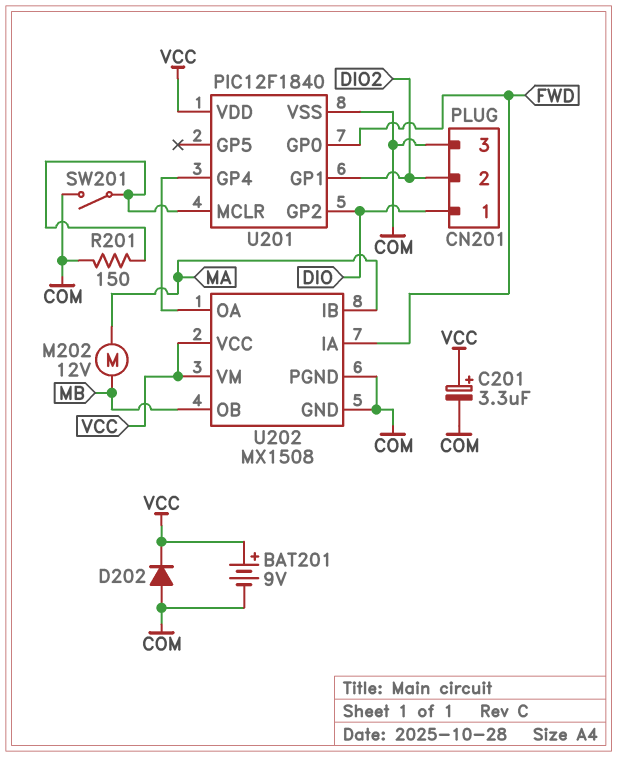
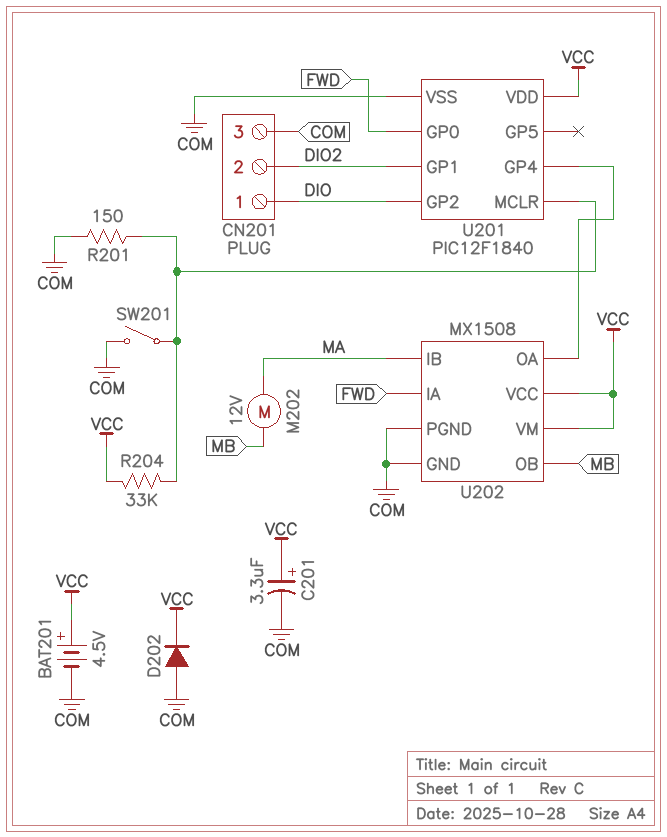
BAT201: 9V (plus VCC, minus COM) -> 4.5V (plus VCC, minus COM)
R204: none -> 33k (U201/MCLR, VCC)

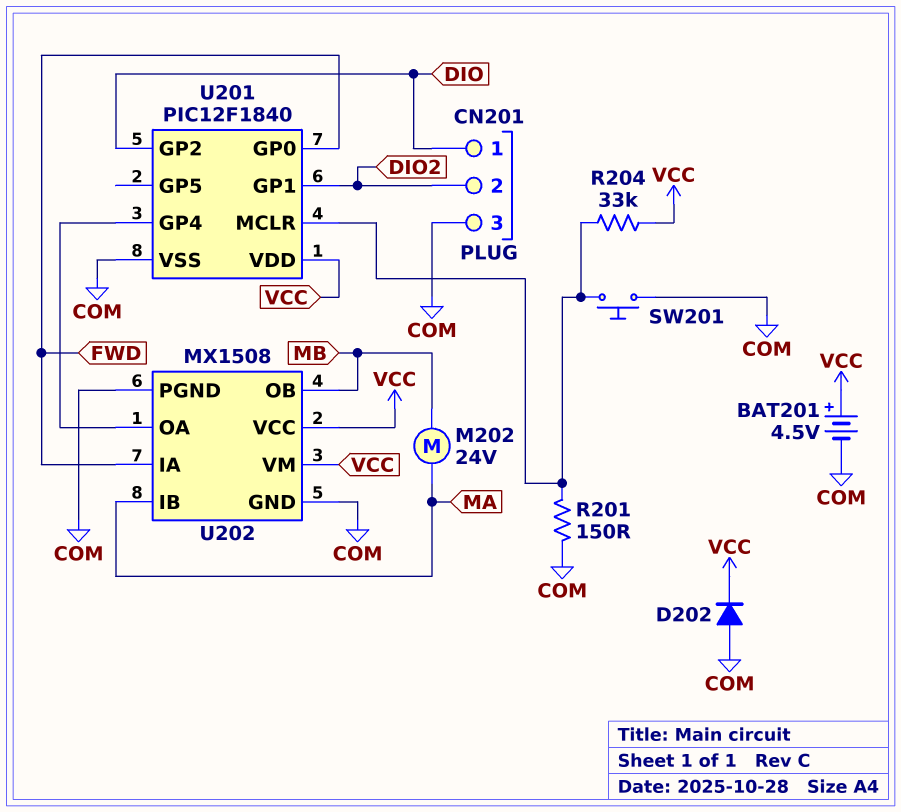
C201: 3.3uF (plus VCC, minus COM) -> none
M202: motor 12V (MA, MB) -> motor 24V (MA, MB)
SW201: switch (COM, U201/MCLR) -> button (COM, U201/MCLR)

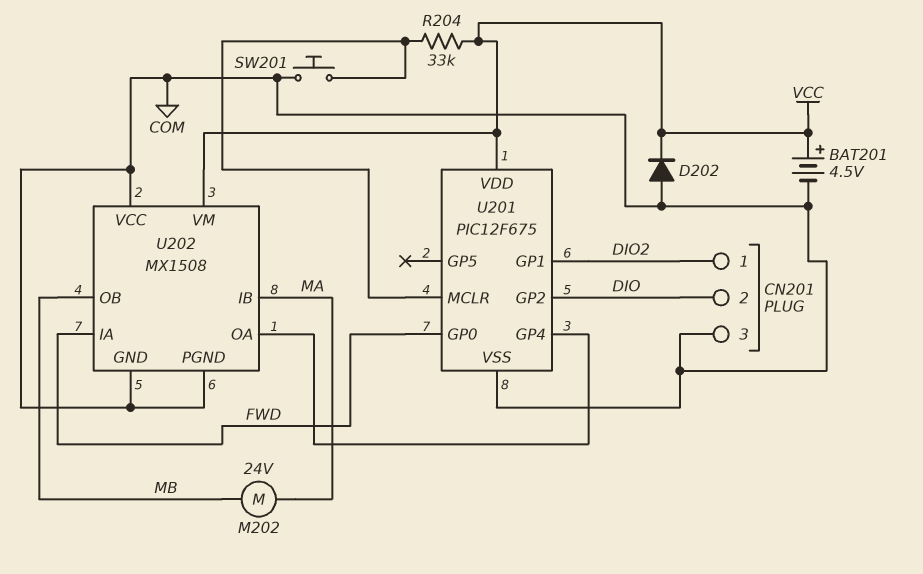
CN201 pin 1: DIO -> DIO2
CN201 pin 2: DIO2 -> DIO
R201: 150 (COM, U201/MCLR) -> none
U201: PIC12F1840 -> PIC12F675
U202 pin VCC: VCC -> COM

